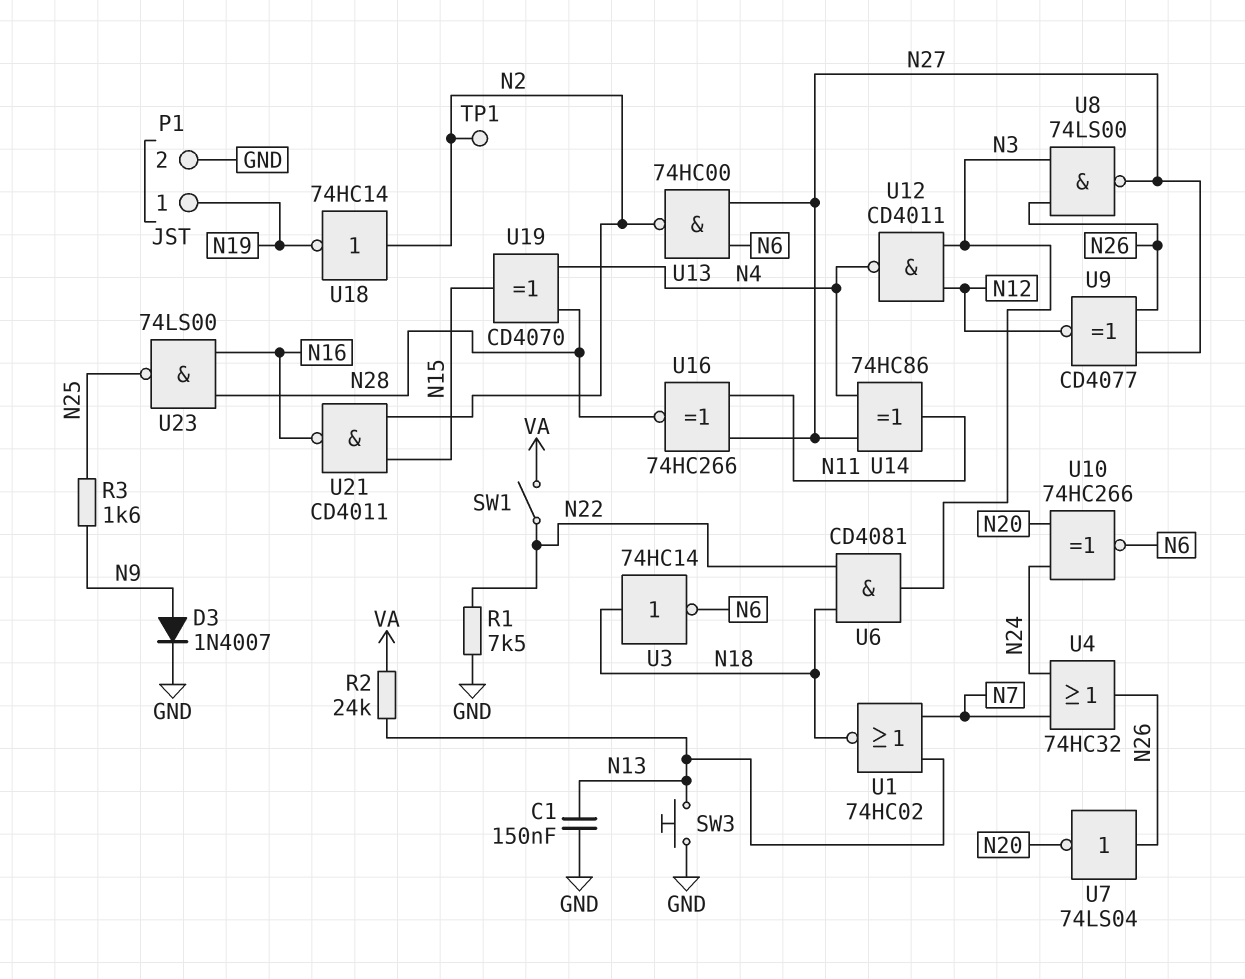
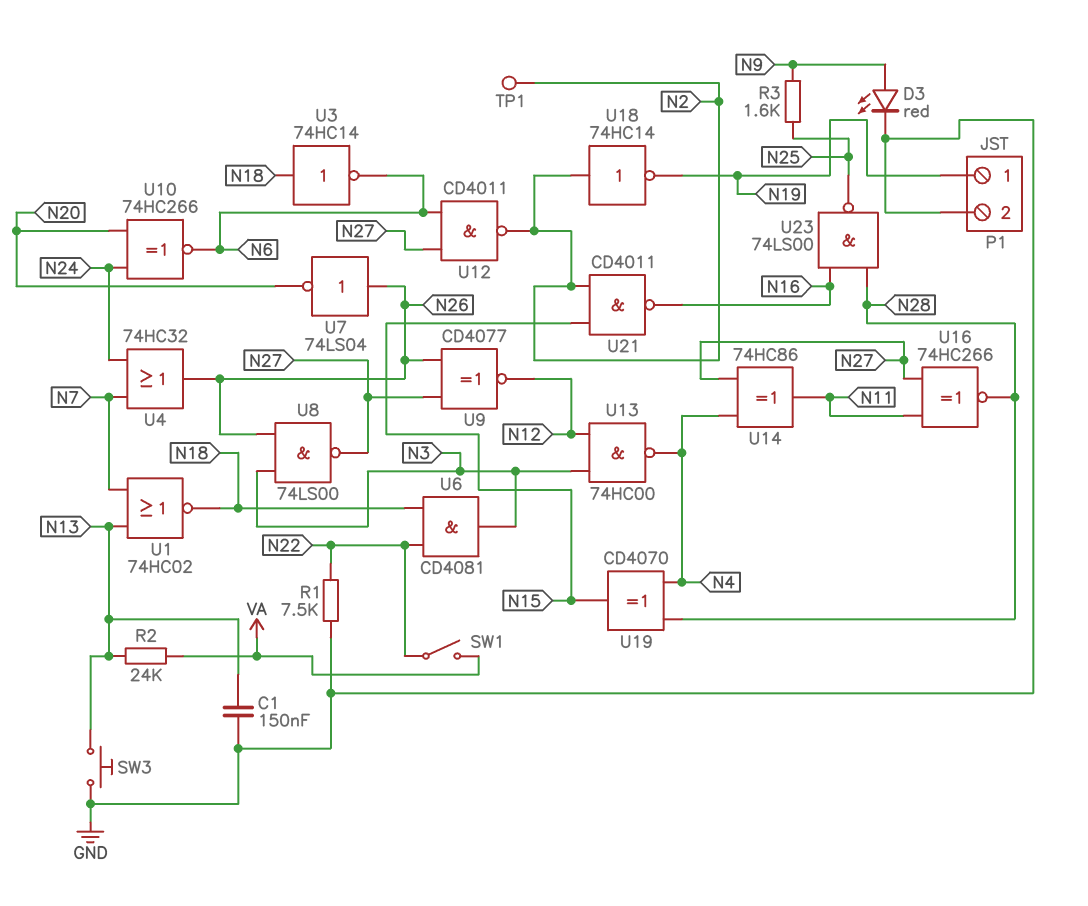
D3: diode 1N4007 (A N9, K GND) -> LED red (A N9, K GND)
U12: NAND CD4011 (in N3, in N12, out N4) -> NAND CD4011 (in N6, in N27, out N2)
U13: NAND 74HC00 (in N6, in N27, out N2) -> NAND 74HC00 (in N3, in N12, out N4)

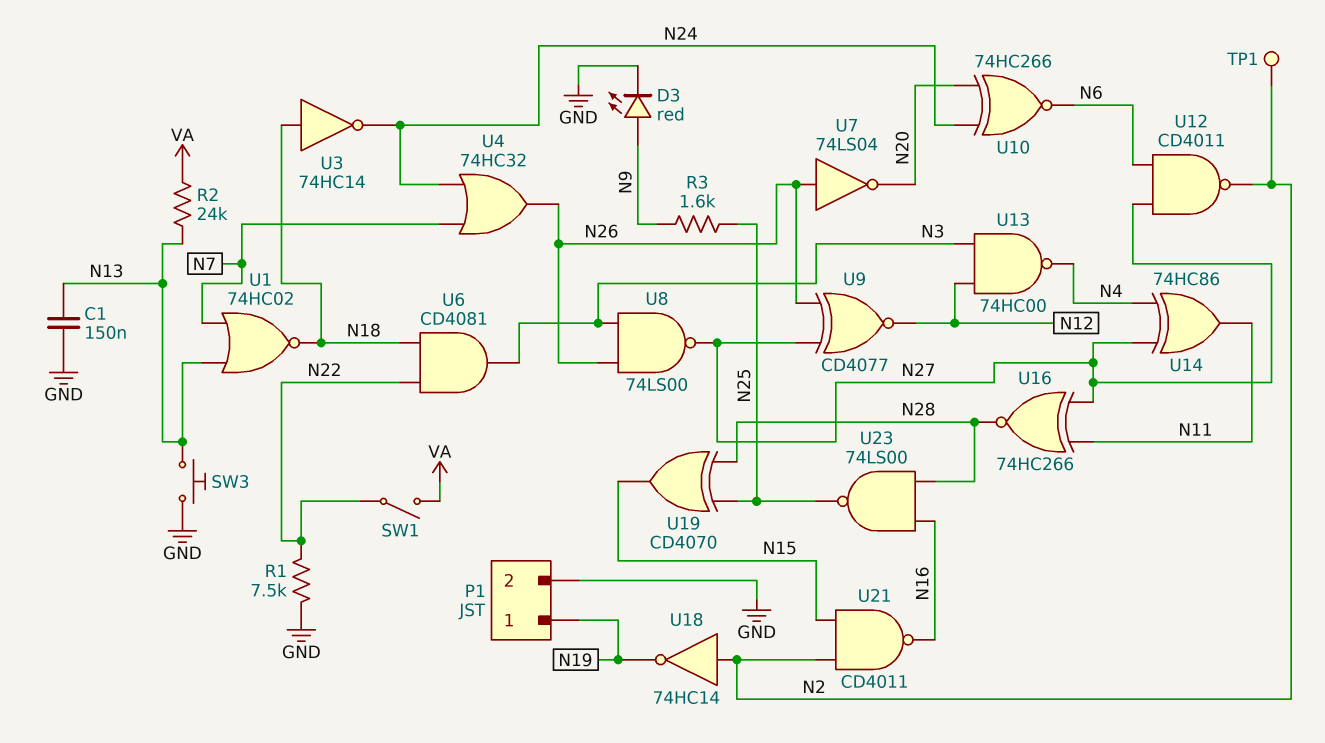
U3: NOT 74HC14 (in N18, out N6) -> NOT 74HC14 (in N18, out N24)
U19: XOR CD4070 (in N4, in N28, out N15) -> XOR CD4070 (in N25, in N28, out N15)

